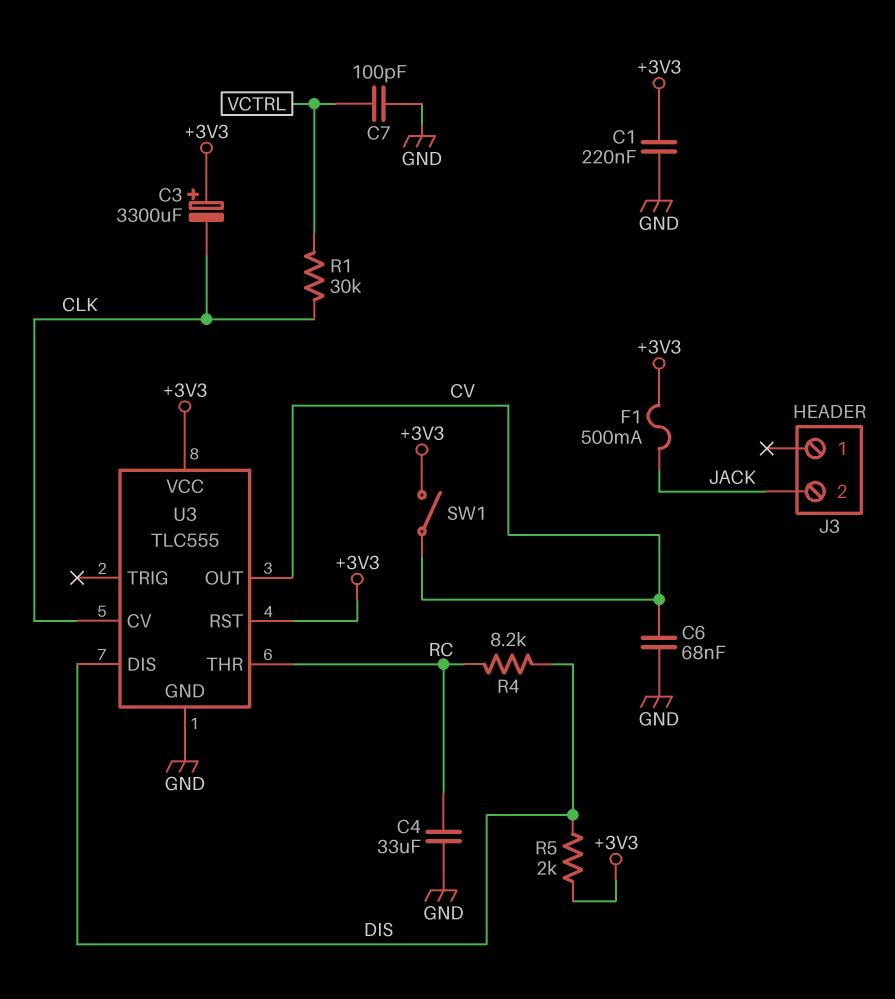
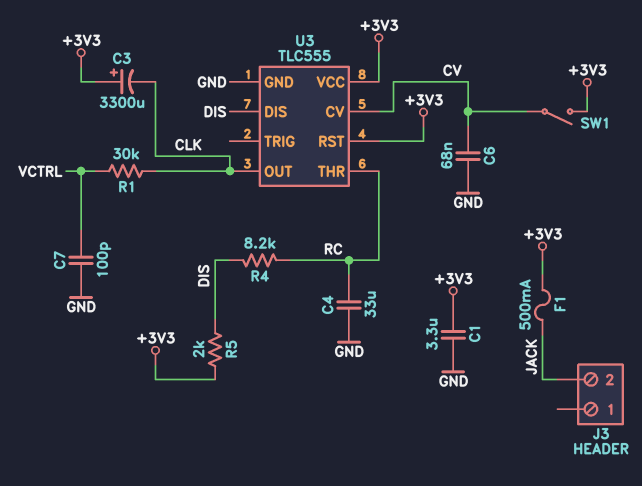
C1: 220nF (+3V3, GND) -> 3.3uF (+3V3, GND)
U3 pin CV: CLK -> CV
U3 pin OUT: CV -> CLK

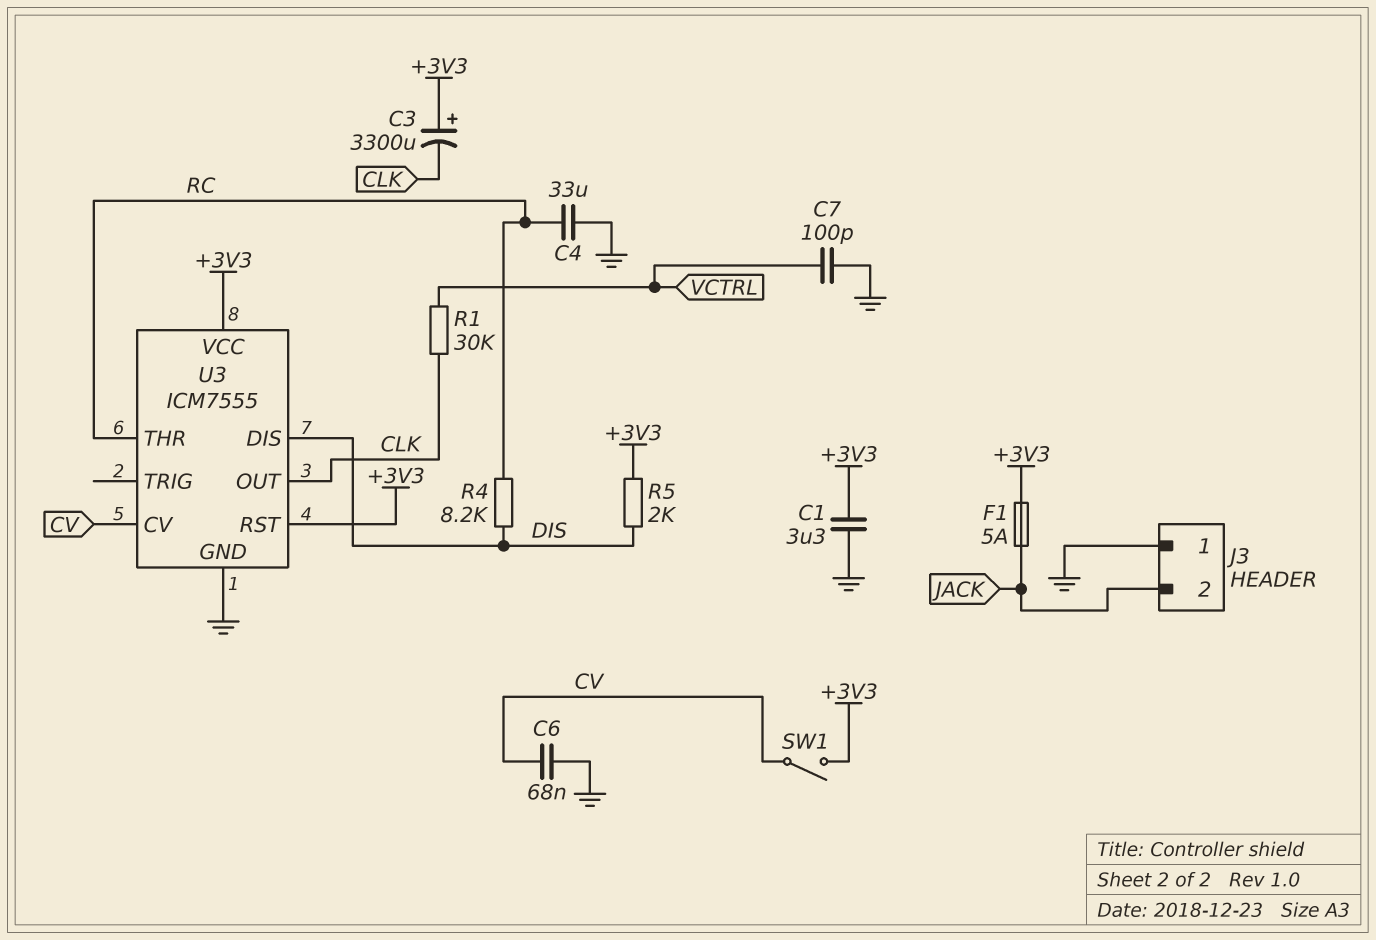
F1: 500mA (+3V3, JACK) -> 5A (+3V3, JACK)
J3 pin 1: none -> GND
U3: TLC555 -> ICM7555

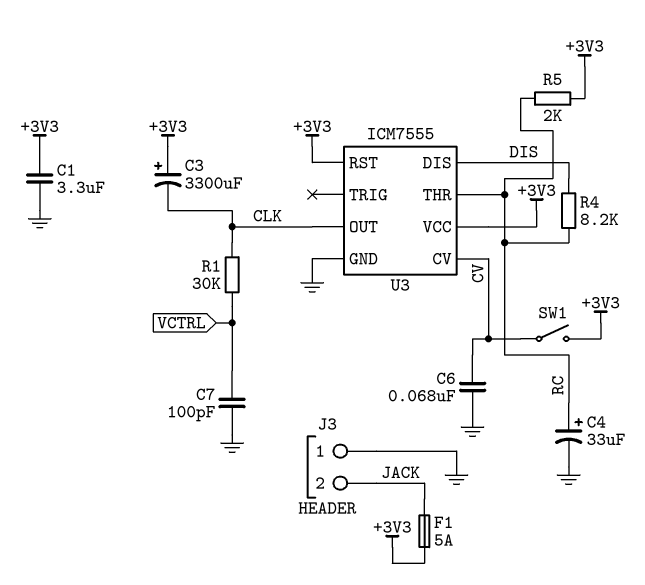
C4: 33uF (GND, RC) -> 33uF (plus RC, minus GND)
R5: 2k (+3V3, DIS) -> 2k (+3V3, RC)

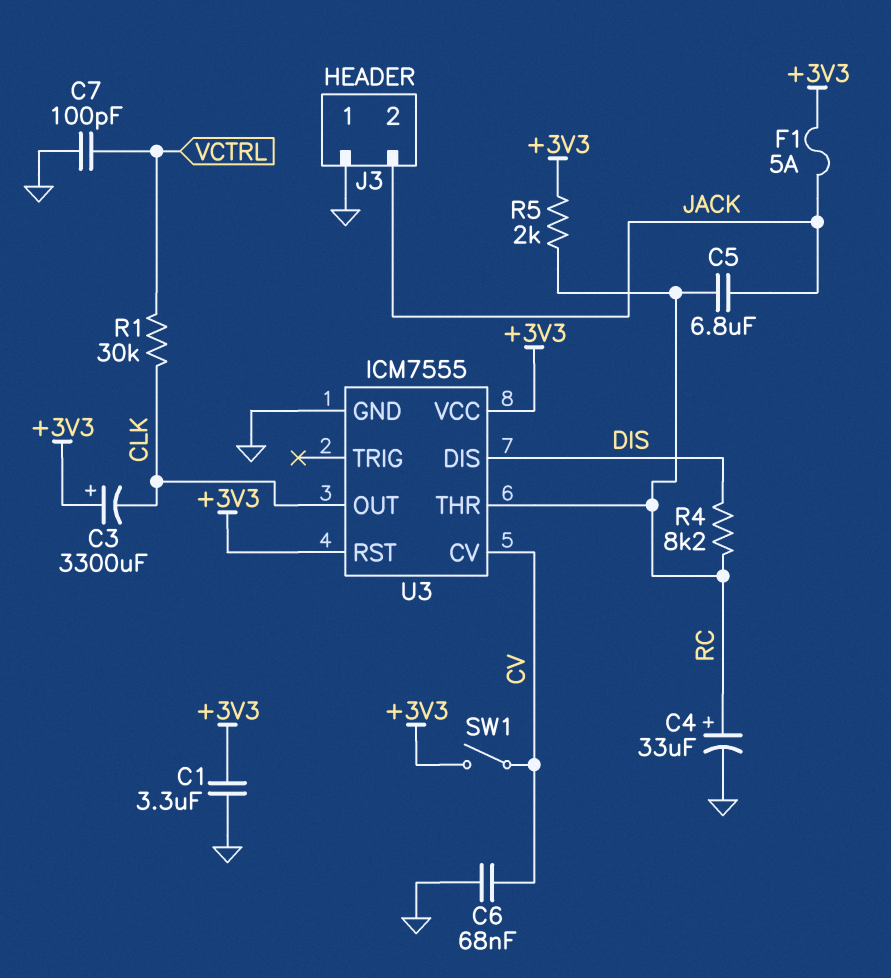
C5: none -> 6.8uF (JACK, RC)

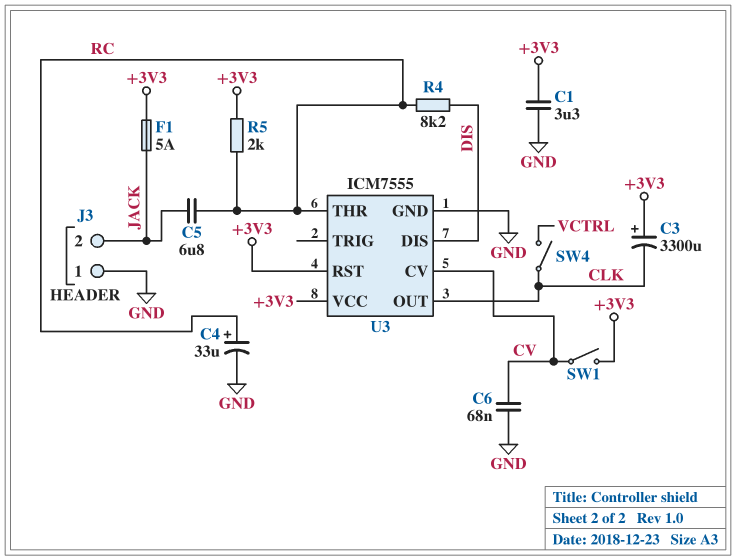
C7: 100pF (GND, VCTRL) -> none
R1: 30k (CLK, VCTRL) -> none
SW4: none -> switch (CLK, VCTRL)

